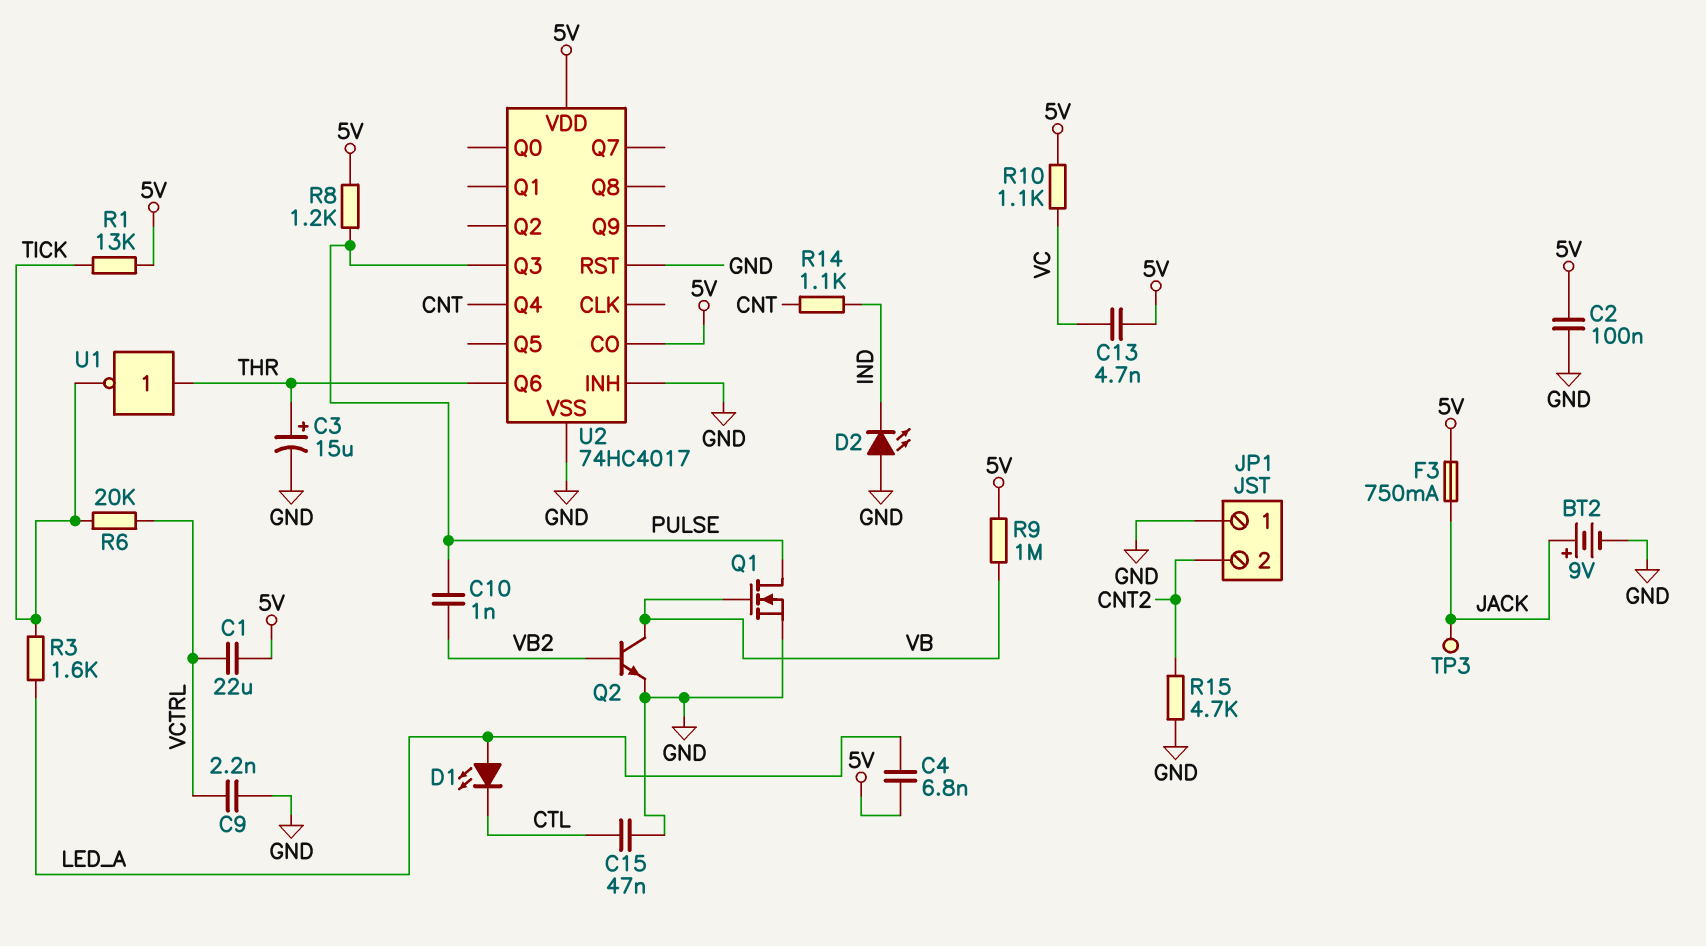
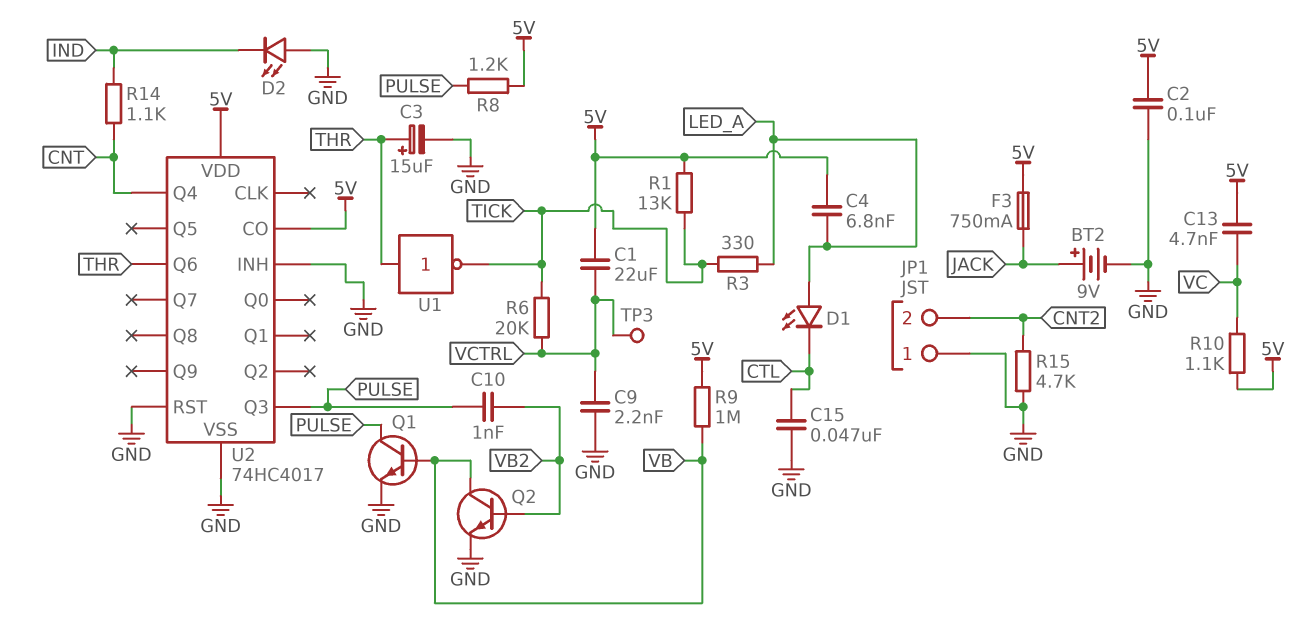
Q1: NMOS (G VB, D PULSE, S GND) -> NPN (B VB, C PULSE, E GND)
R3: 1.6k (LED_A, TICK) -> 330 (LED_A, TICK)
TP3: test point (JACK) -> test point (VCTRL)

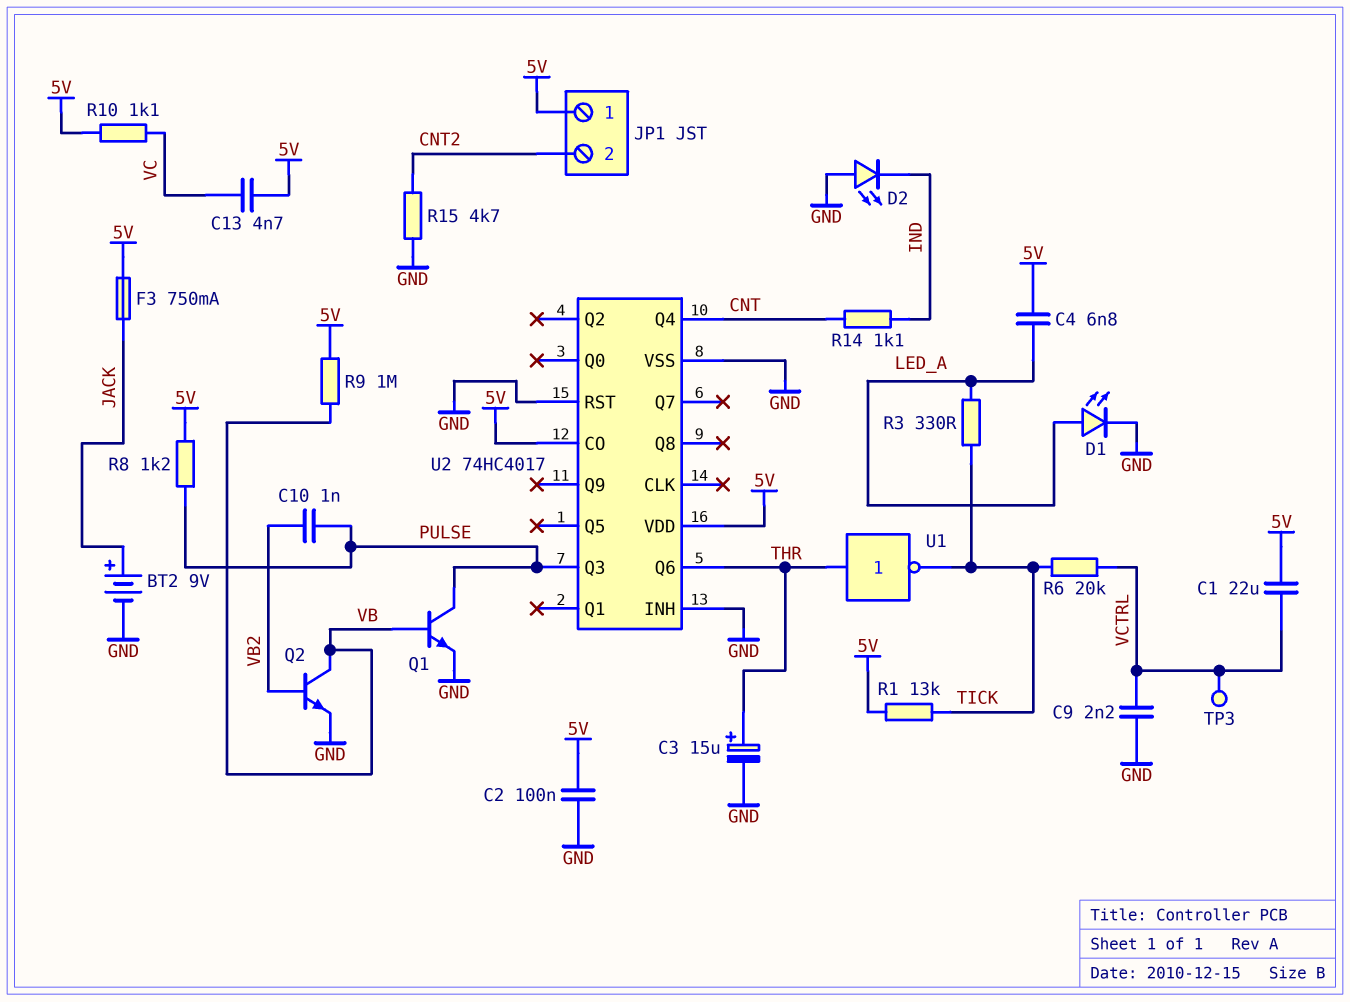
C15: 47nF (CTL, GND) -> none
D1: LED (A LED_A, K CTL) -> LED (A LED_A, K GND)
JP1 pin 1: GND -> 5V

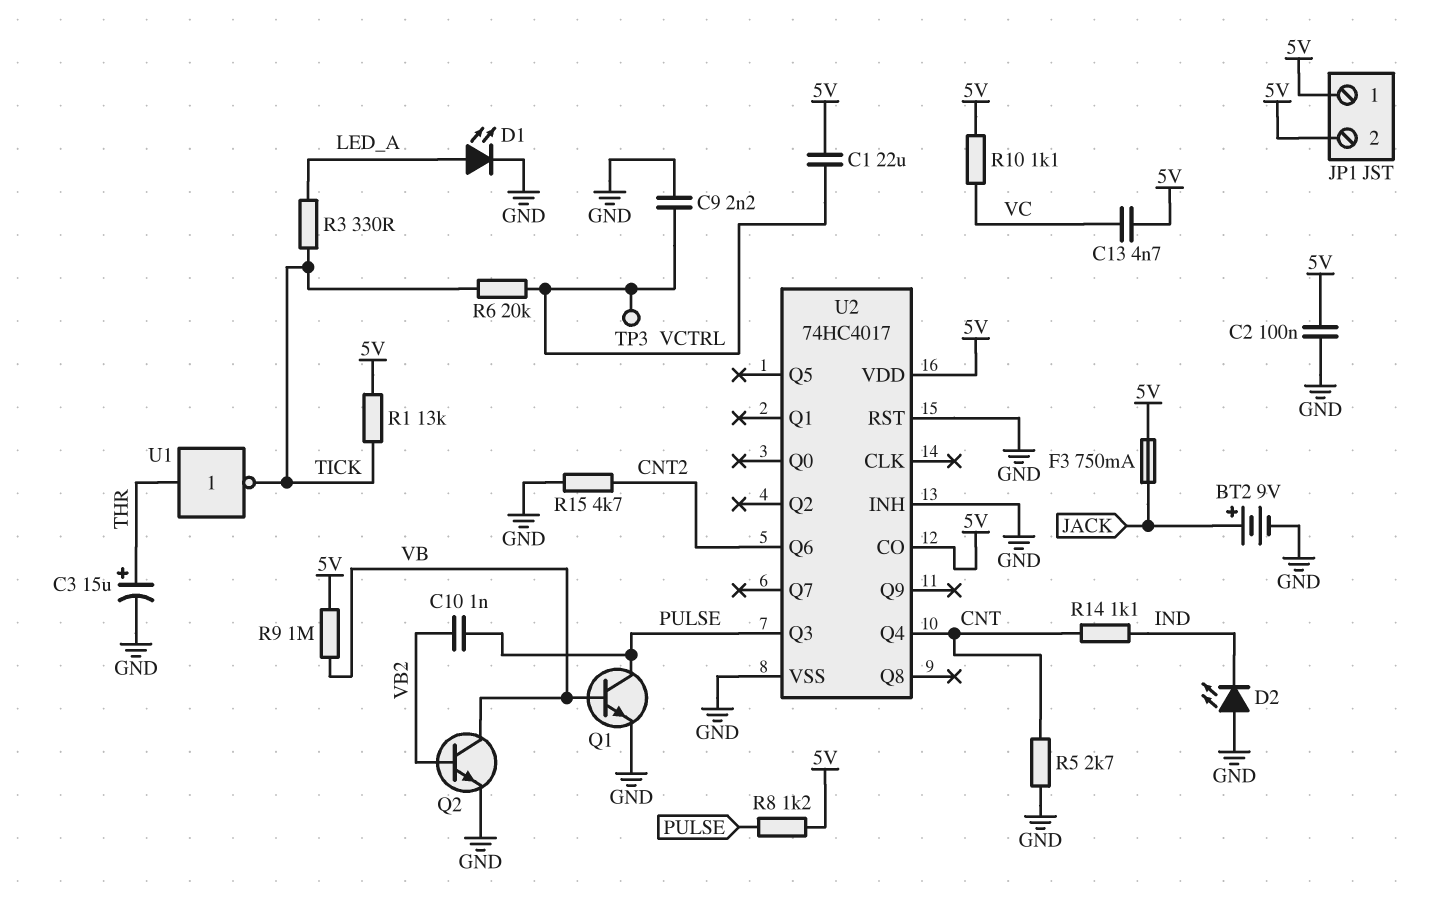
C4: 6.8nF (5V, LED_A) -> none
JP1 pin 2: CNT2 -> 5V
R5: none -> 2.7k (CNT, GND)
U2 pin Q6: THR -> CNT2

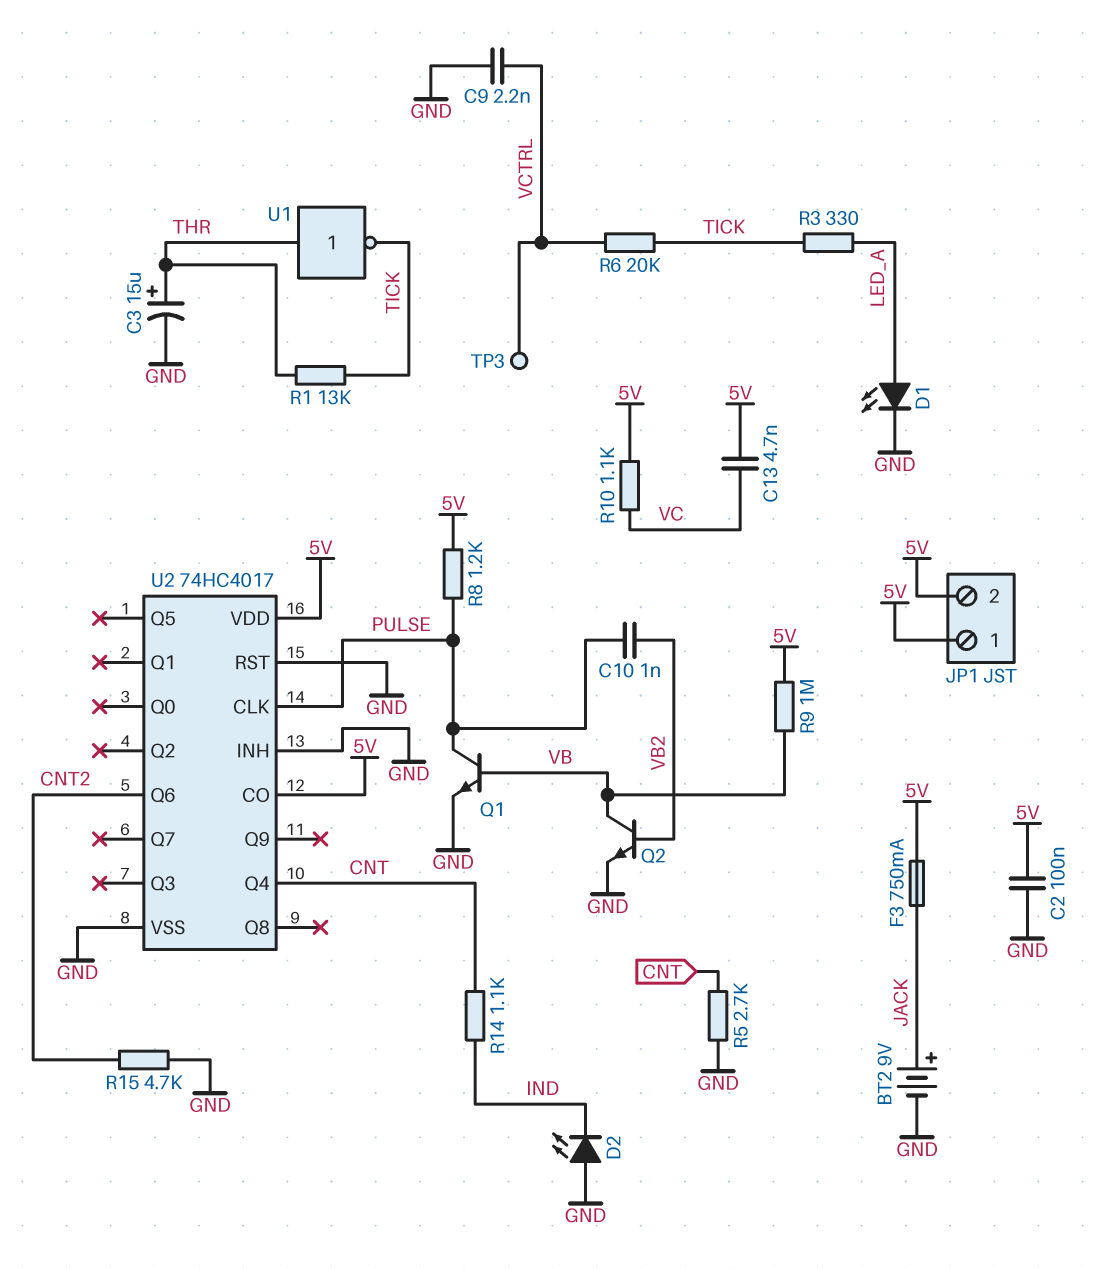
C1: 22uF (5V, VCTRL) -> none
R1: 13k (5V, TICK) -> 13k (THR, TICK)
U2 pin CLK: none -> PULSE
U2 pin Q3: PULSE -> none

